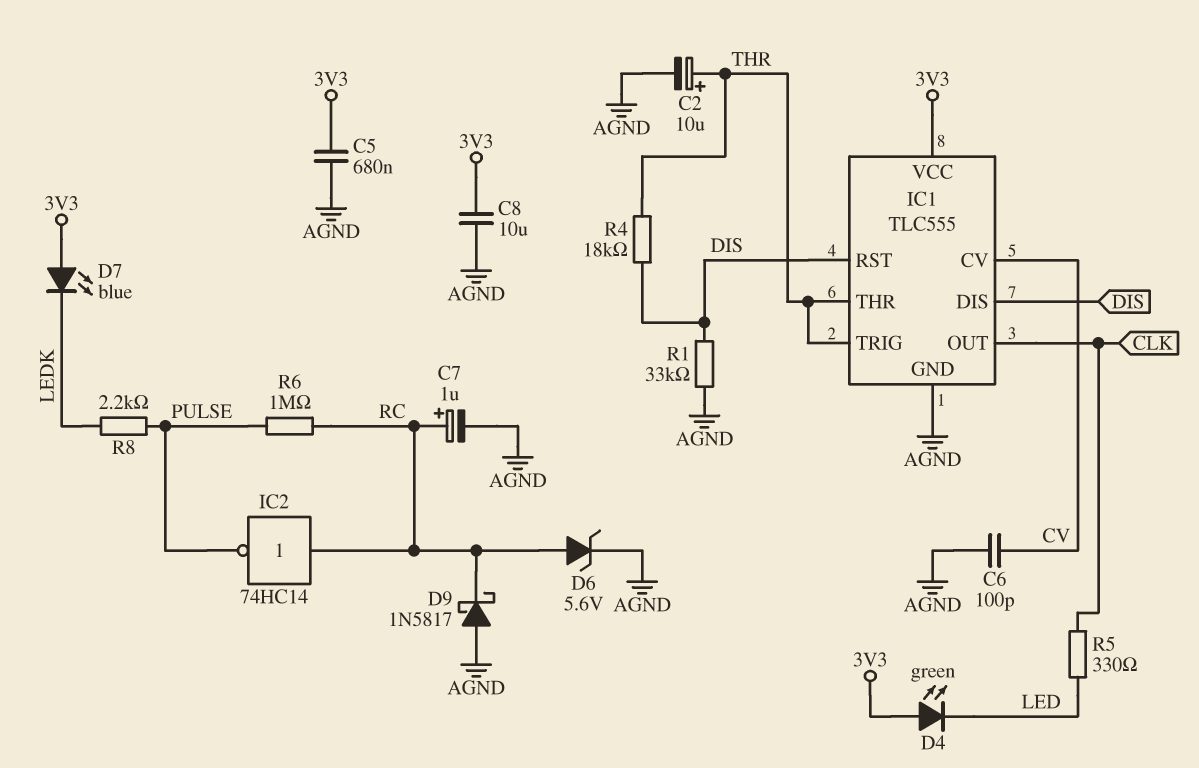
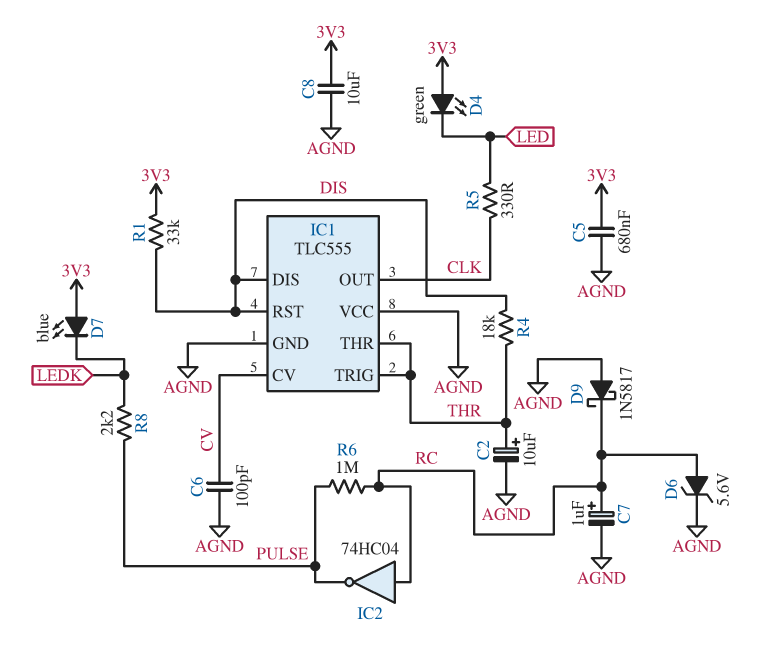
IC1 pin VCC: 3V3 -> AGND
IC2: NOT 74HC14 (in RC, out PULSE) -> NOT 74HC04 (in RC, out PULSE)
R1: 33k (AGND, DIS) -> 33k (3V3, DIS)

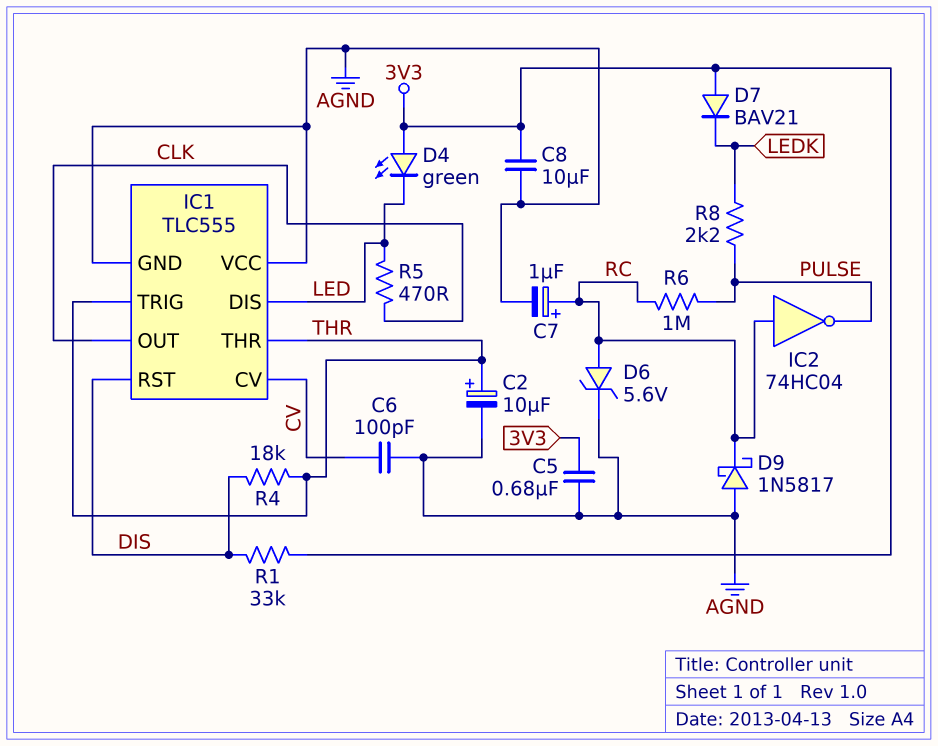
D7: LED blue (A 3V3, K LEDK) -> diode BAV21 (A 3V3, K LEDK)
IC1 pin DIS: DIS -> LED
R5: 330 (CLK, LED) -> 470 (CLK, LED)

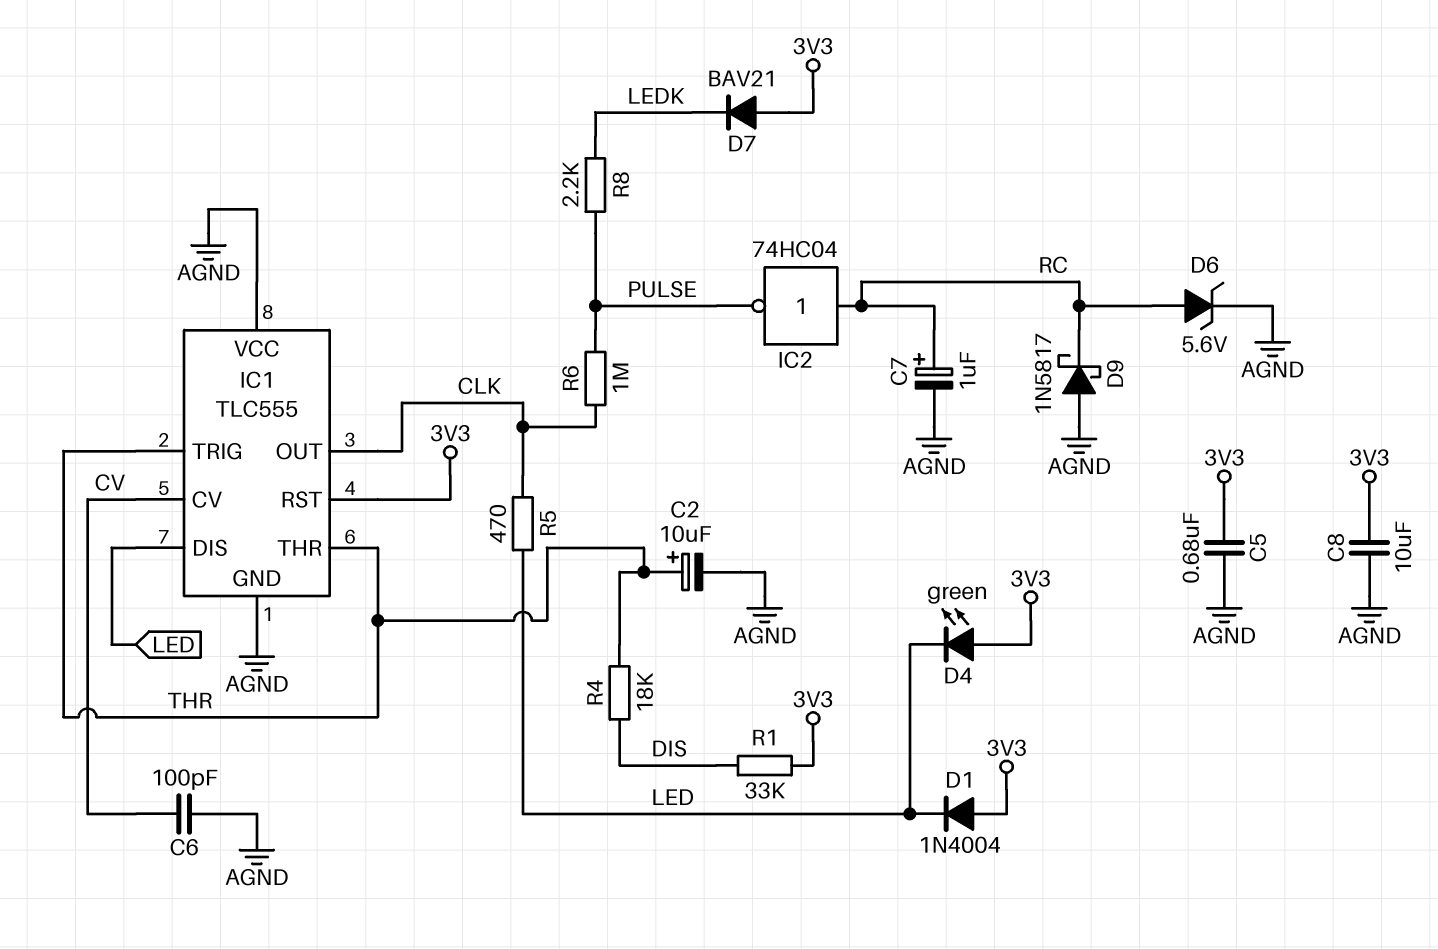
D1: none -> diode 1N4004 (A 3V3, K LED)
IC1 pin RST: DIS -> 3V3
R6: 1M (PULSE, RC) -> 1M (CLK, PULSE)

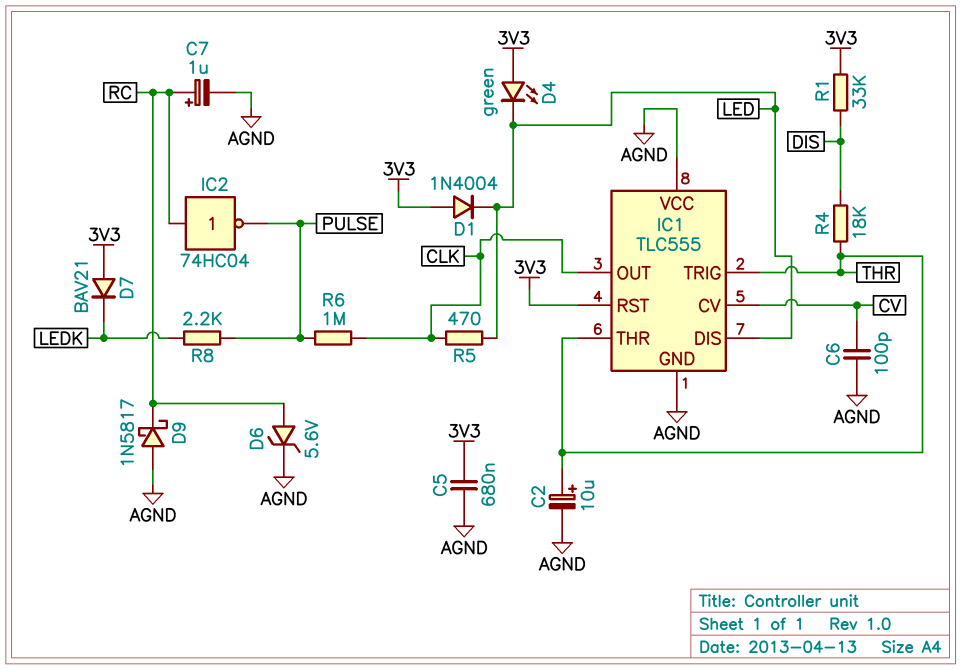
C8: 10uF (3V3, AGND) -> none

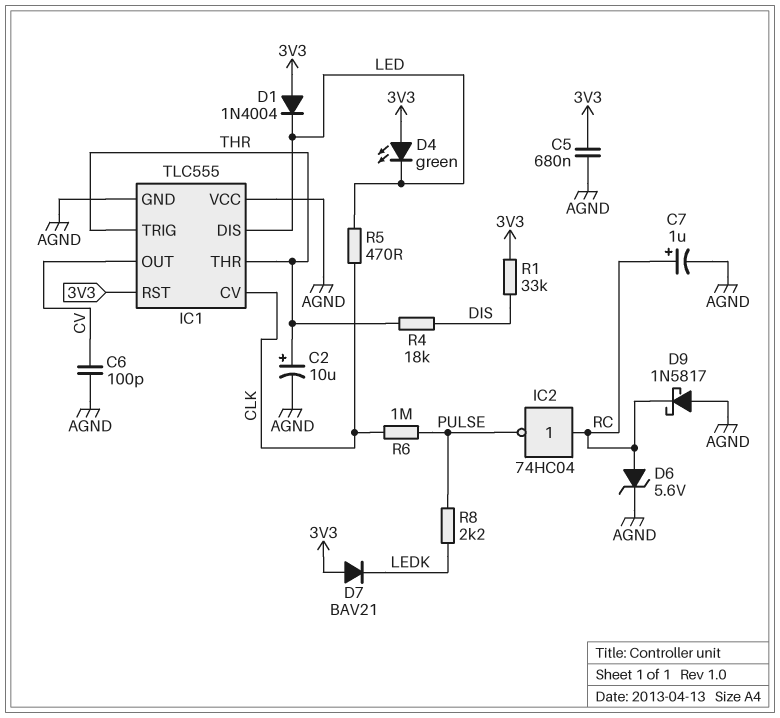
IC1 pin CV: CV -> CLK
IC1 pin OUT: CLK -> CV

